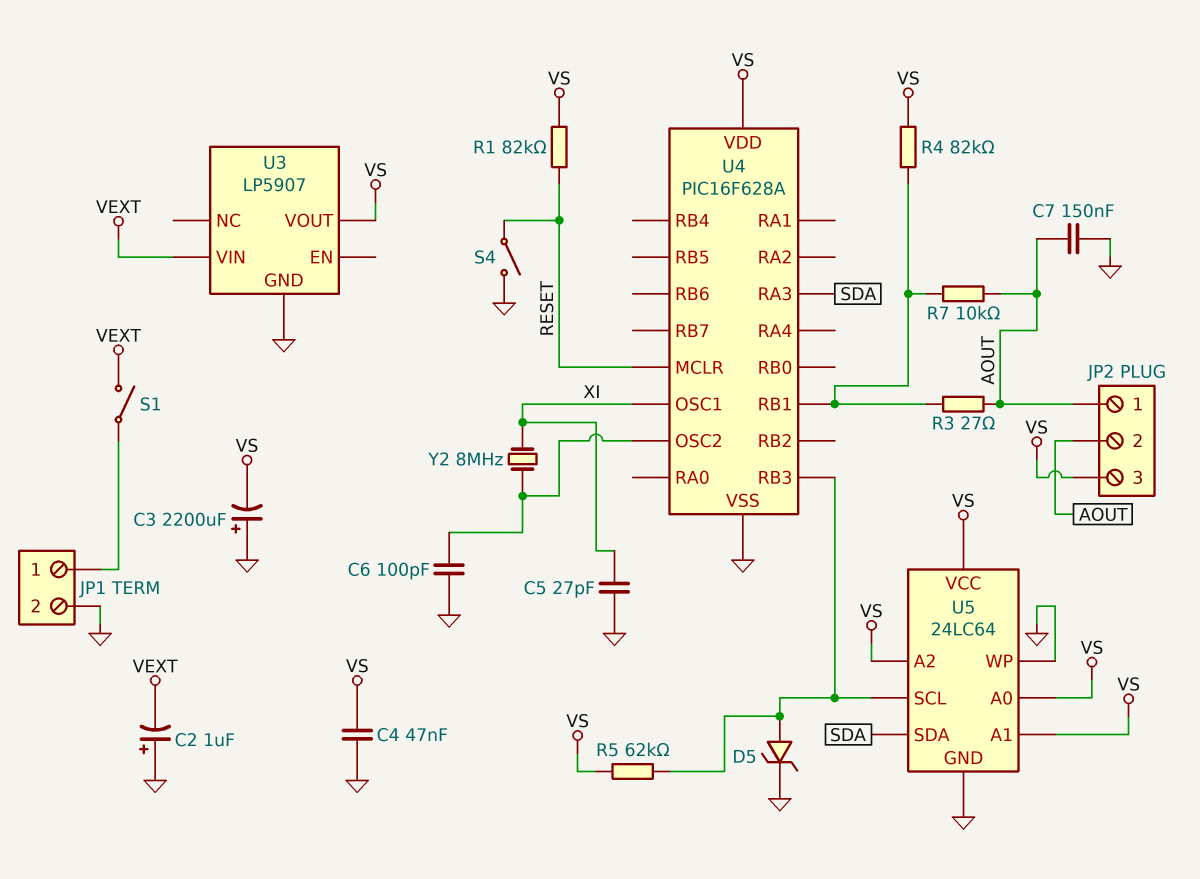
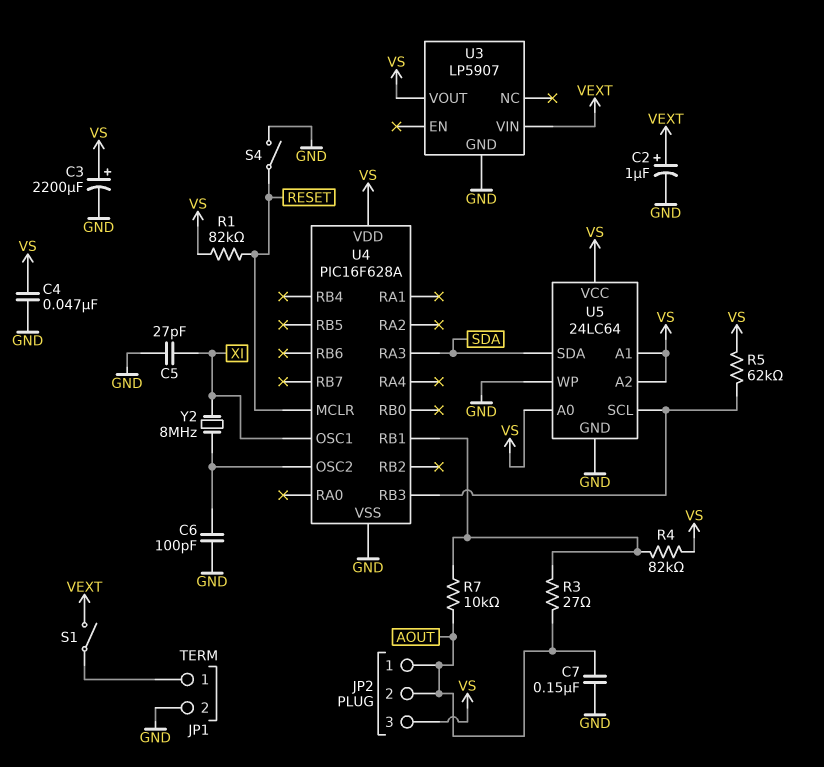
C2: 1uF (plus GND, minus VEXT) -> 1uF (plus VEXT, minus GND)
C3: 2200uF (plus GND, minus VS) -> 2200uF (plus VS, minus GND)
D5: zener (A U4/RB3, K GND) -> none

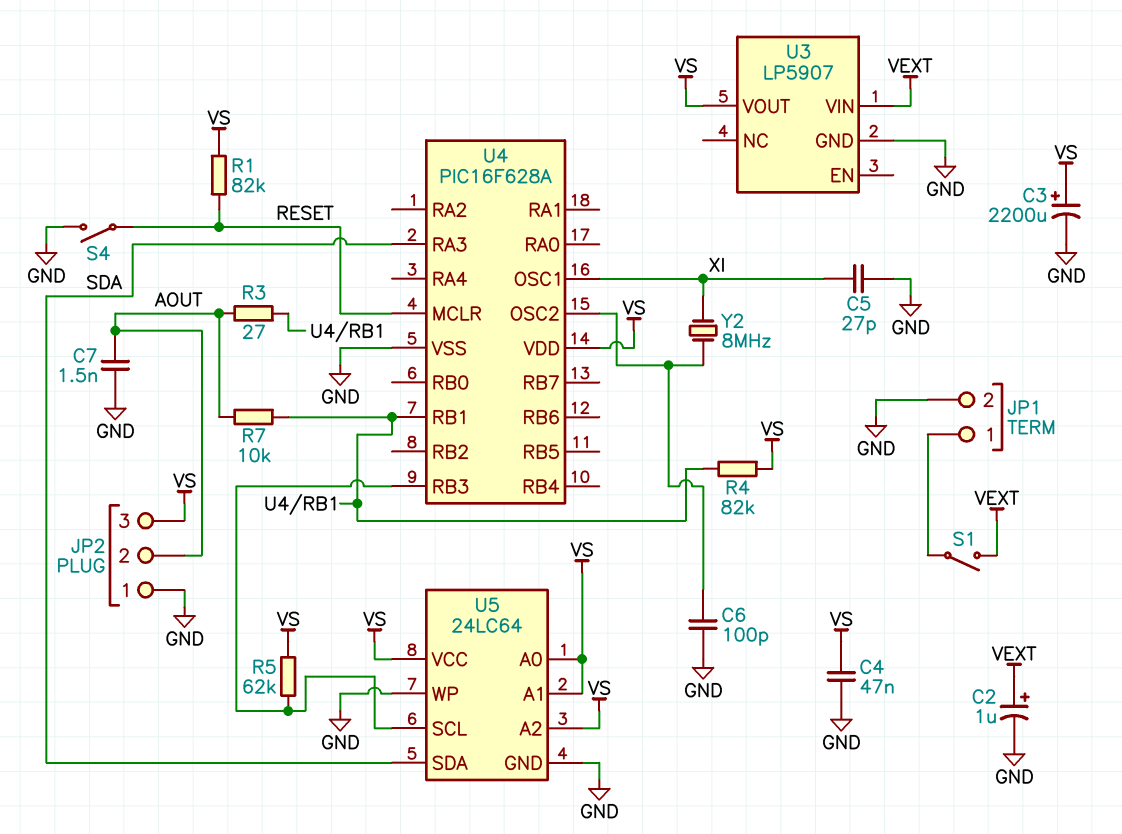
C7: 150nF (AOUT, GND) -> 1.5nF (AOUT, GND)
JP2 pin 1: AOUT -> GND

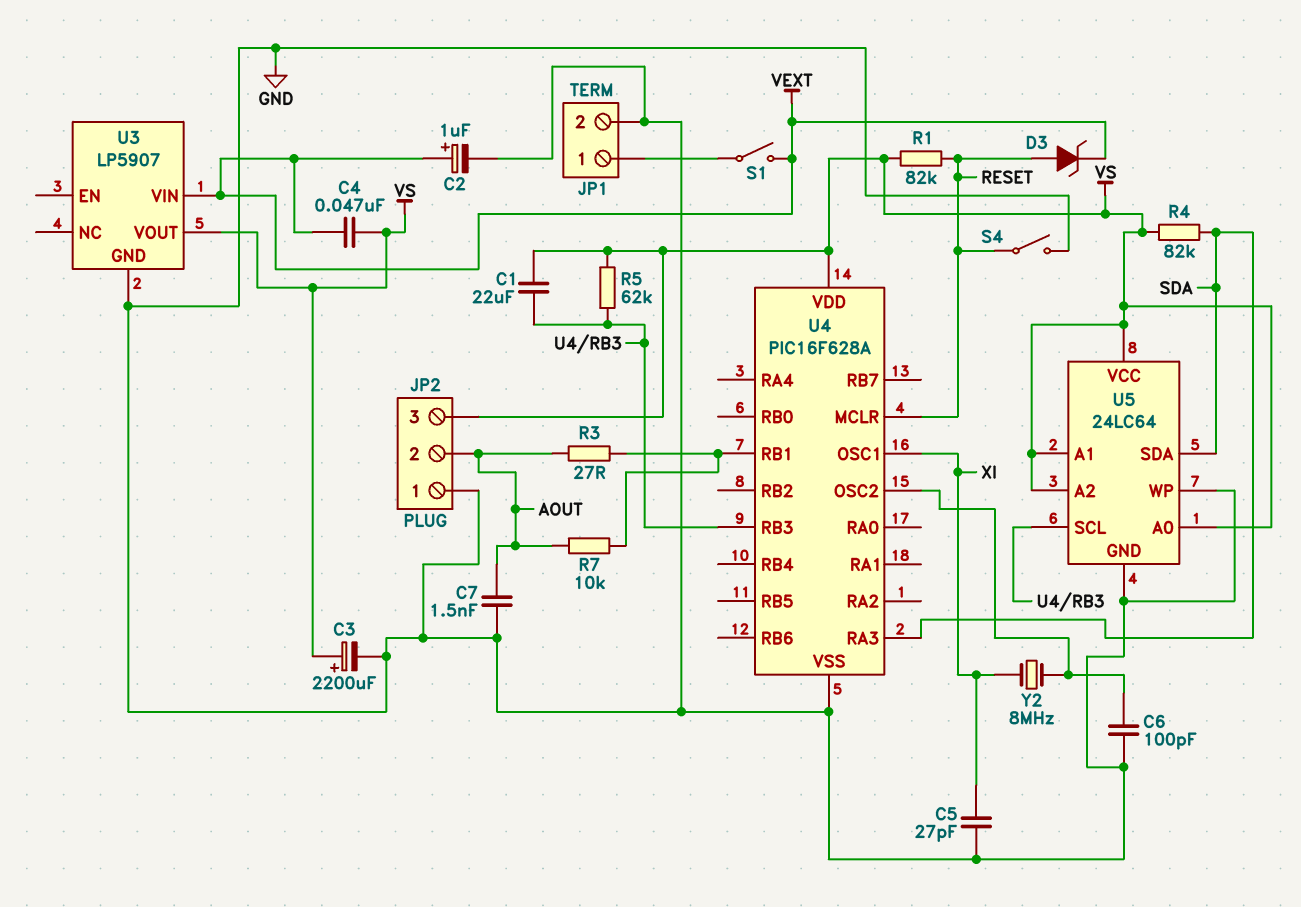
C1: none -> 22uF (U4/RB3, VS)
C4: 47nF (GND, VS) -> 47nF (VEXT, VS)
D3: none -> zener (A RESET, K VEXT)
R4: 82k (U4/RB1, VS) -> 82k (SDA, VS)

